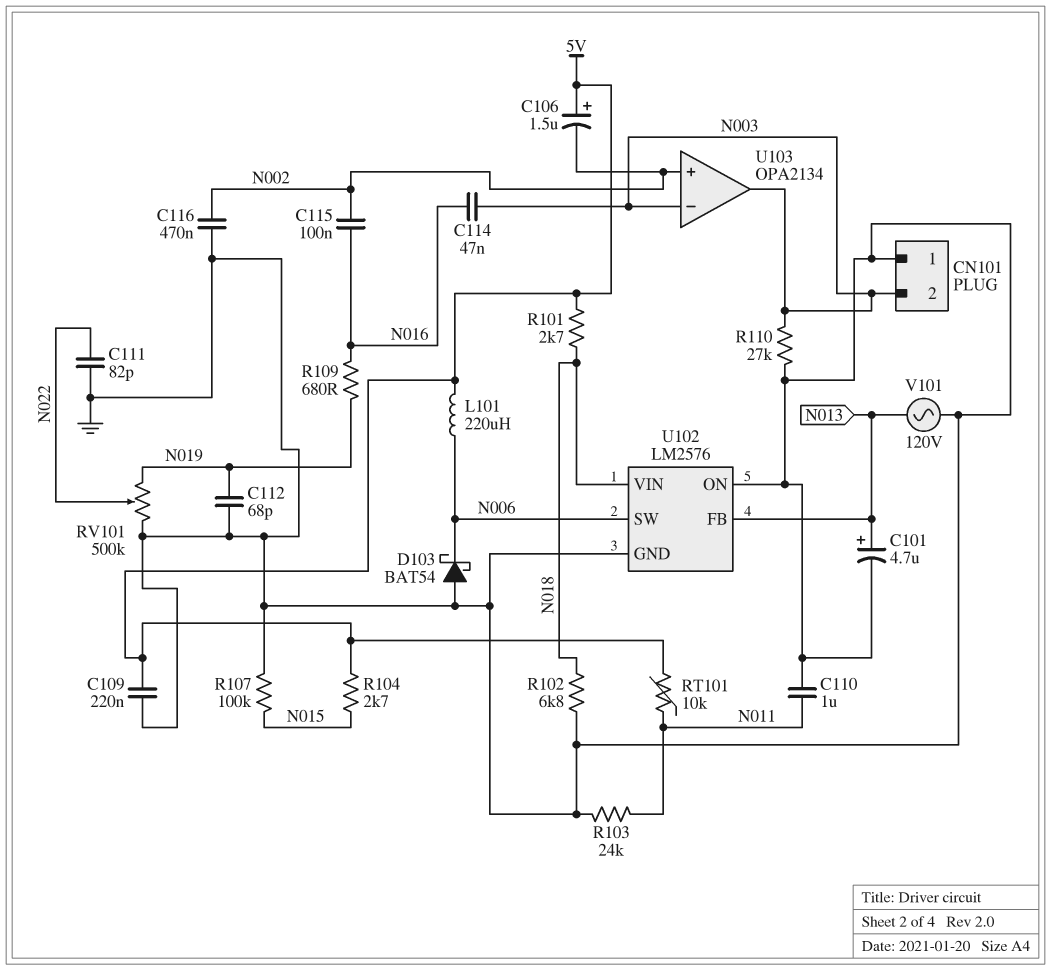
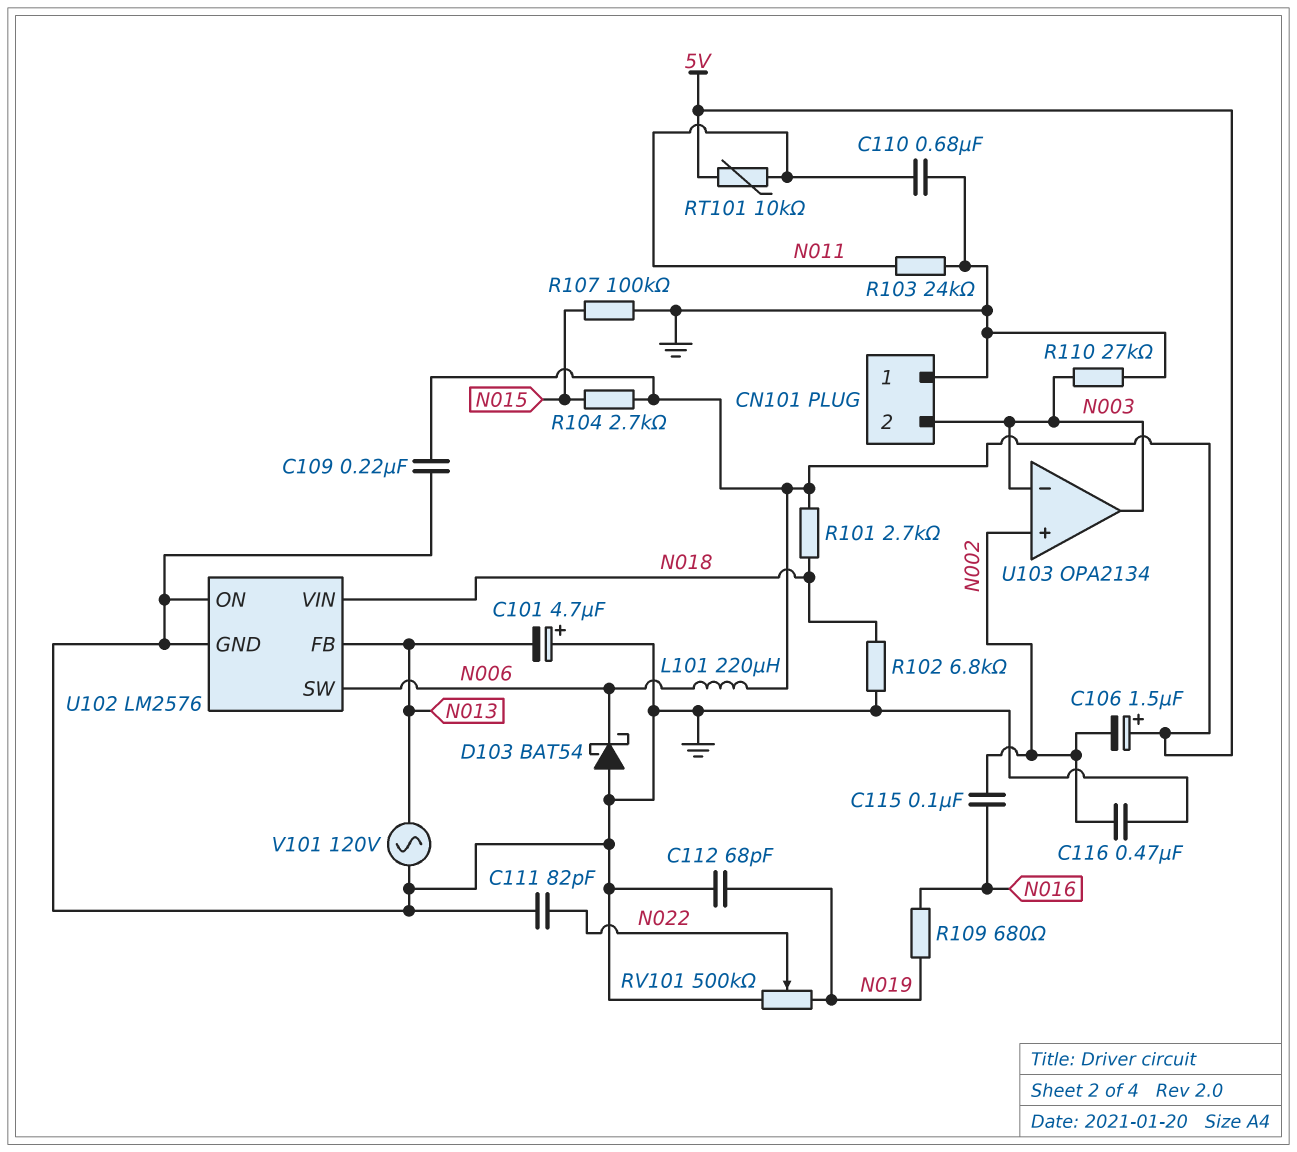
C101: 4.7uF (plus N013, minus GND) -> 4.7uF (plus GND, minus N013)
C110: 1uF (GND, N011) -> 680nF (GND, N011)
C114: 47nF (N003, N016) -> none

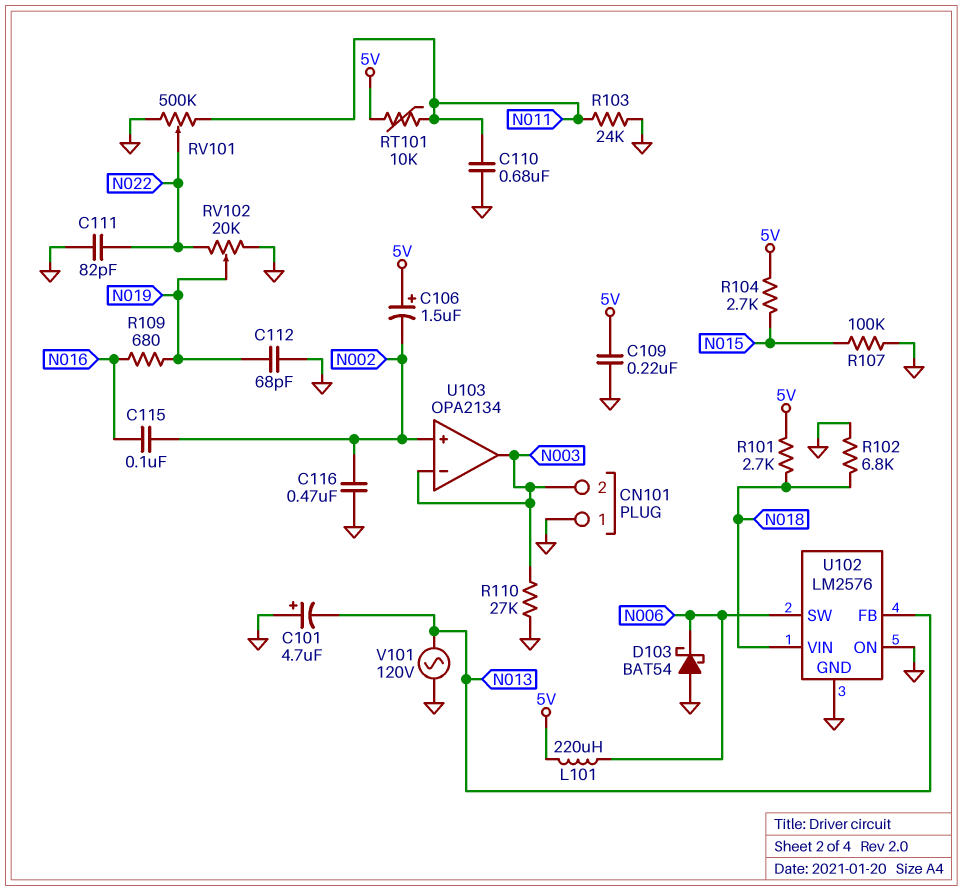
RV101: 500k (GND, N019, wiper N022) -> 500k (GND, N011, wiper N022)
RV102: none -> 20k (GND, N022, wiper N019)

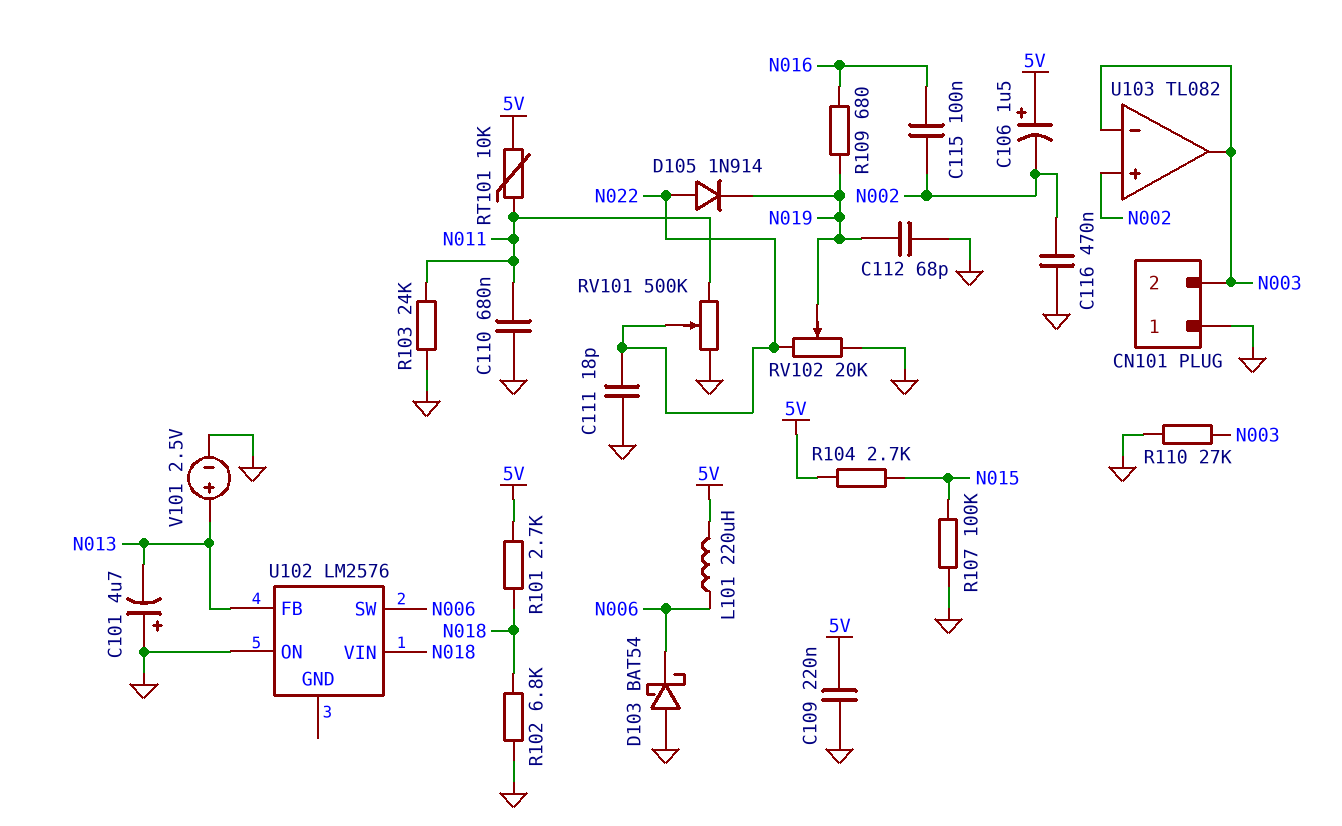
C111: 82pF (GND, N022) -> 18pF (GND, N022)
D105: none -> diode 1N914 (A N022, K N019)
U102 pin GND: GND -> none
U103: OPA2134 -> TL082
V101: AC 120V (GND, N013) -> 2.5V (plus N013, minus GND)

